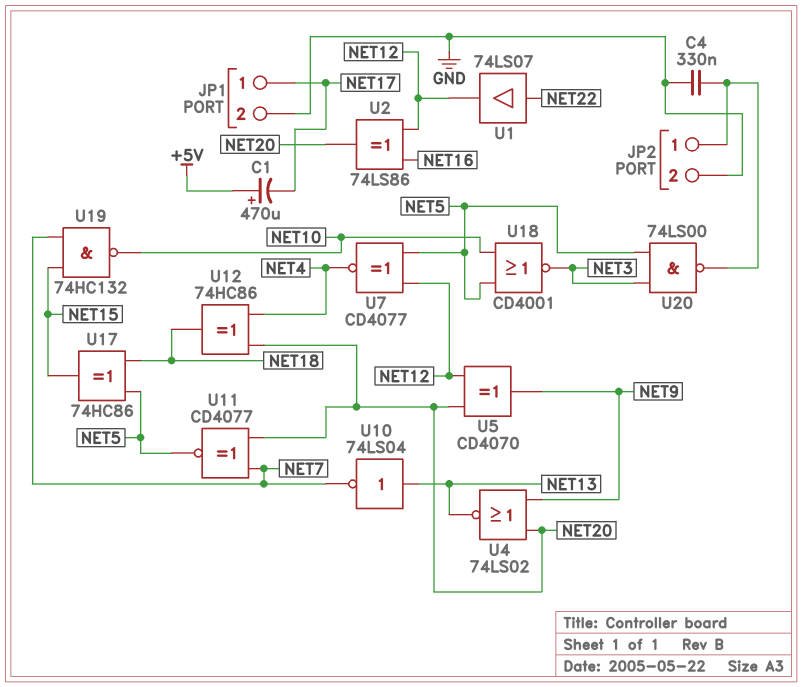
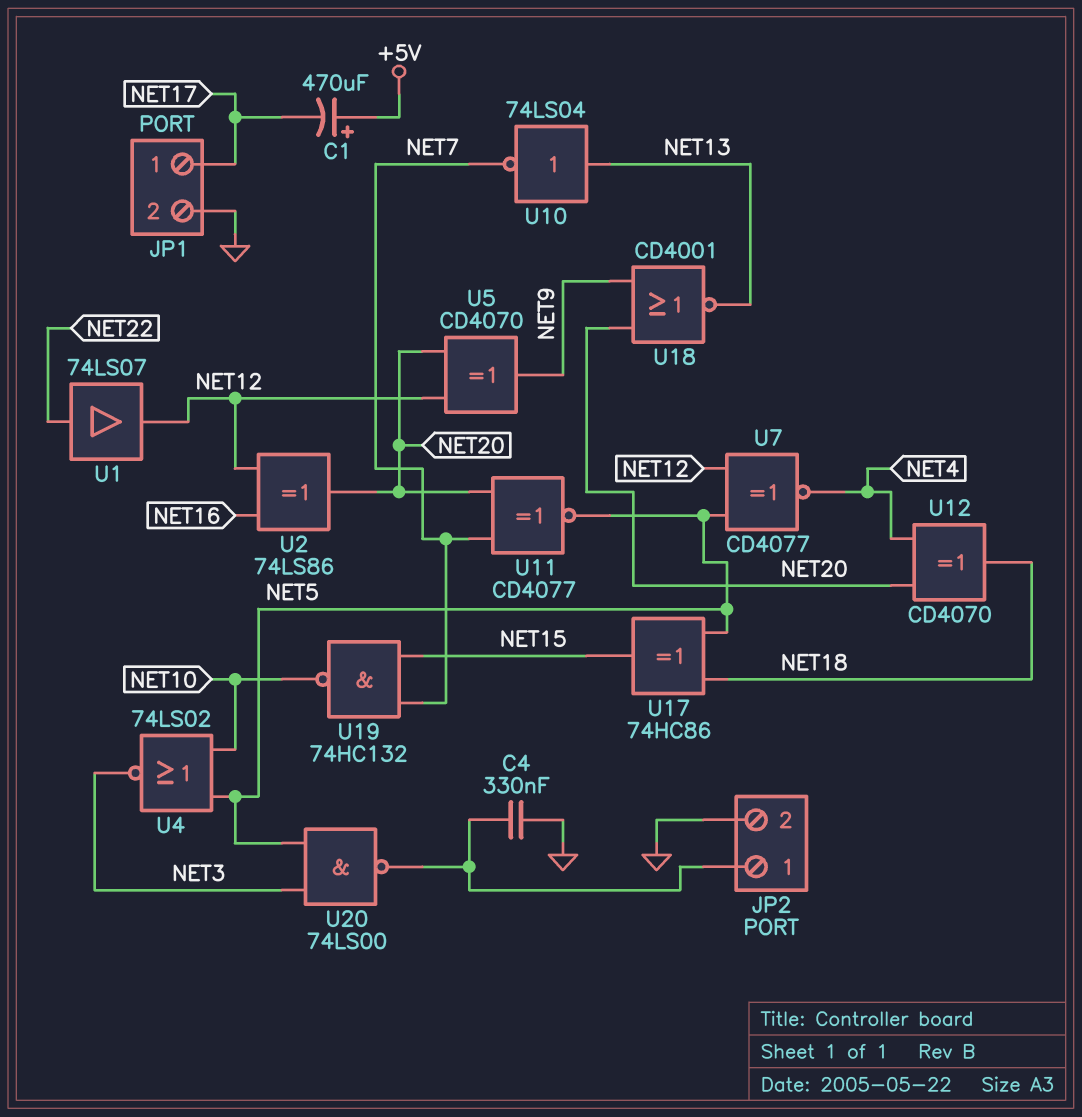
U4: NOR 74LS02 (in NET9, in NET20, out NET13) -> NOR 74LS02 (in NET5, in NET10, out NET3)
U12: XOR 74HC86 (in NET4, in NET20, out NET18) -> XOR CD4070 (in NET4, in NET20, out NET18)
U18: NOR CD4001 (in NET5, in NET10, out NET3) -> NOR CD4001 (in NET9, in NET20, out NET13)

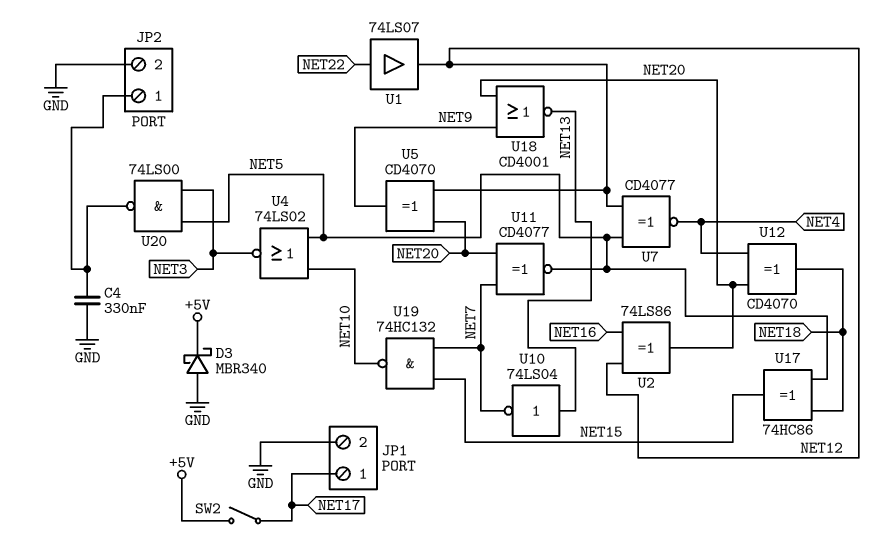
C1: 470uF (plus +5V, minus NET17) -> none
D3: none -> schottky MBR340 (A GND, K +5V)
SW2: none -> switch (+5V, NET17)

